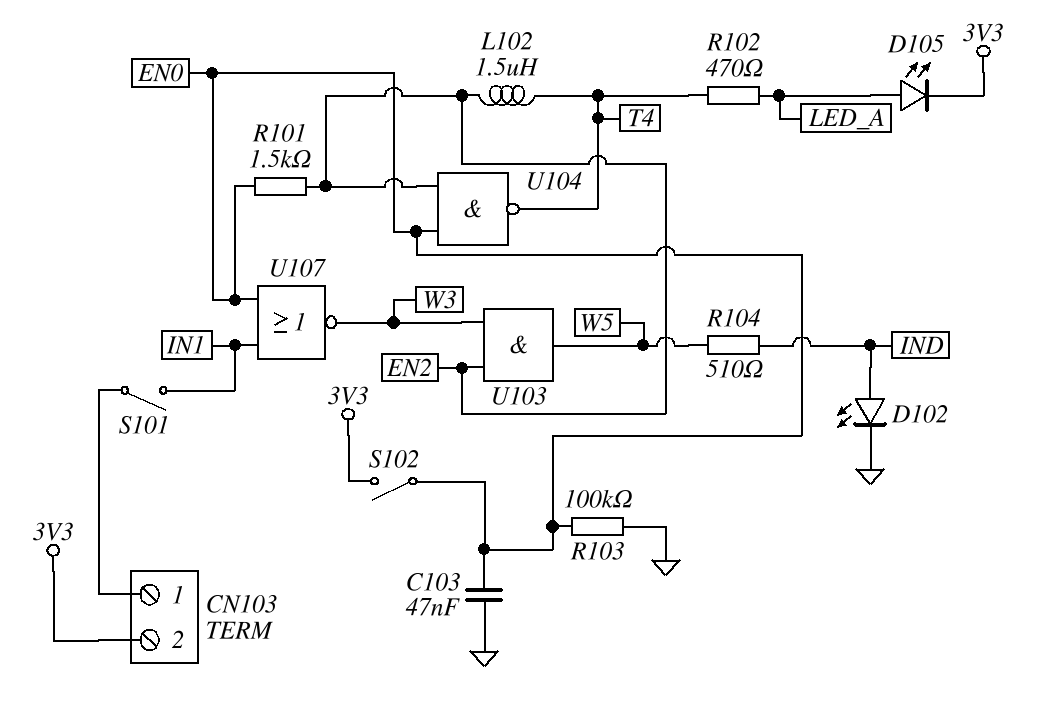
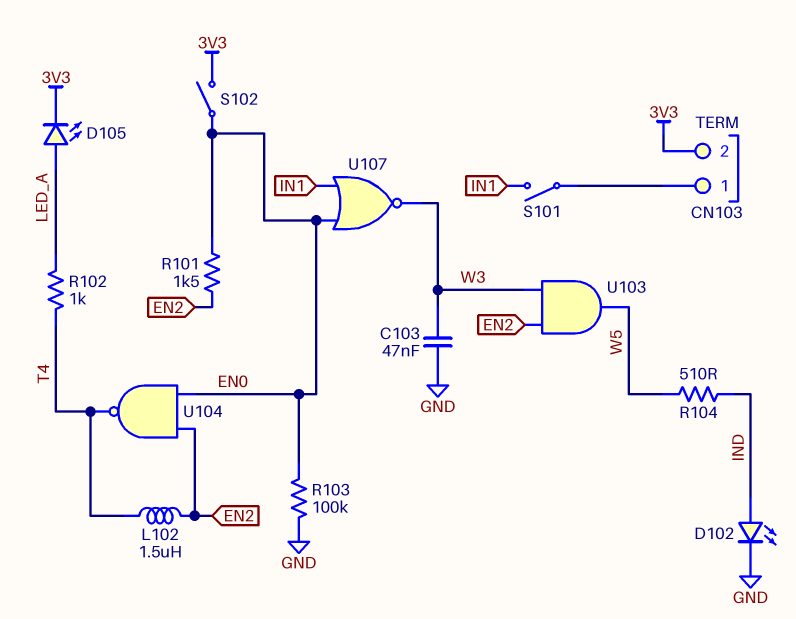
C103: 47nF (EN0, GND) -> 47nF (GND, W3)
R102: 470 (LED_A, T4) -> 1k (LED_A, T4)

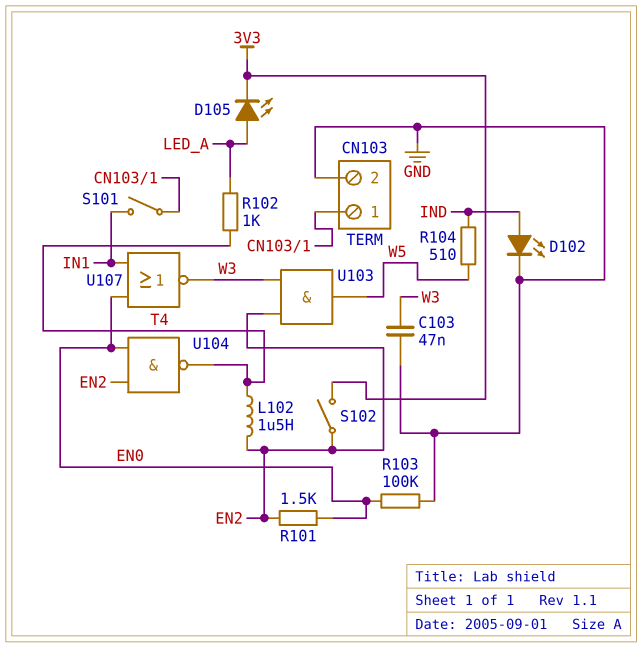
CN103 pin 2: 3V3 -> GND
S102: switch (3V3, EN0) -> switch (3V3, EN2)

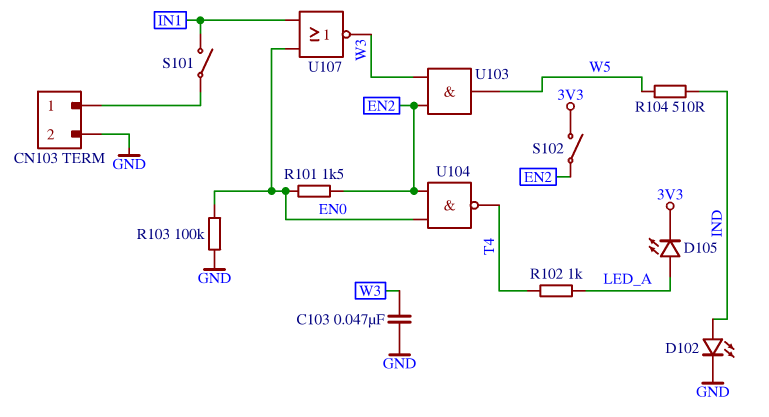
L102: 1.5uH (EN2, T4) -> none

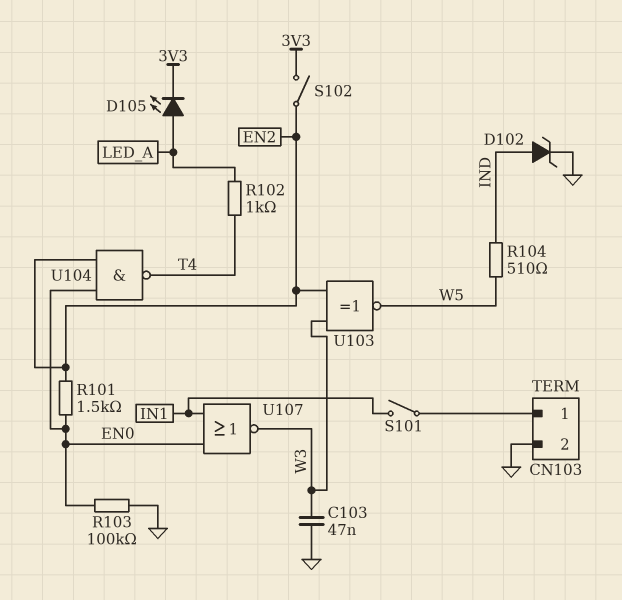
D102: LED (A IND, K GND) -> zener (A IND, K GND)
U103: AND (in EN2, in W3, out W5) -> XNOR (in EN2, in W3, out W5)

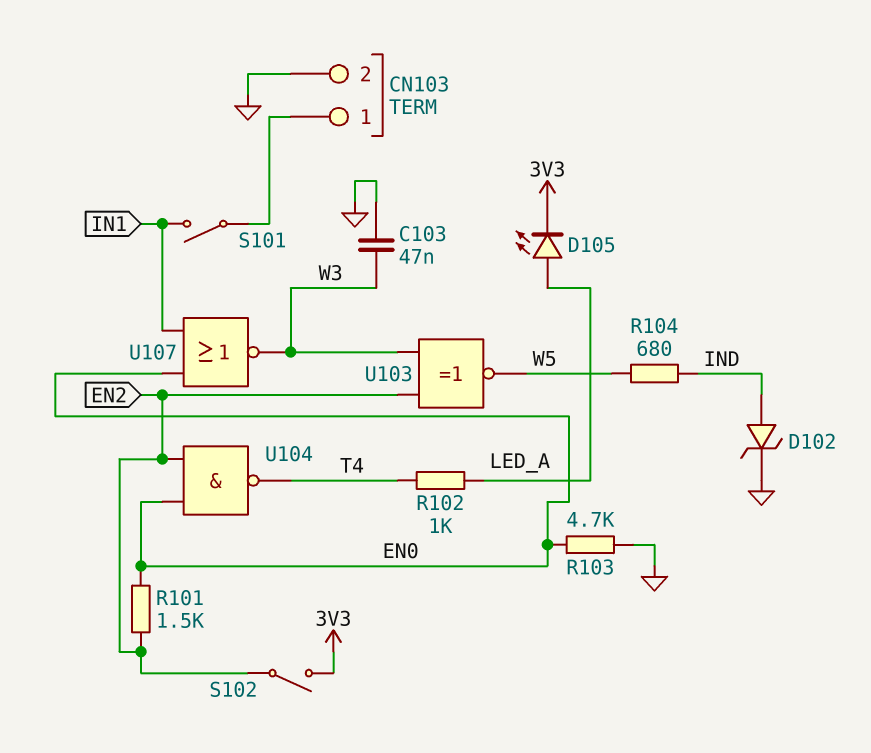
R103: 100k (EN0, GND) -> 4.7k (EN0, GND)
R104: 510 (IND, W5) -> 680 (IND, W5)

